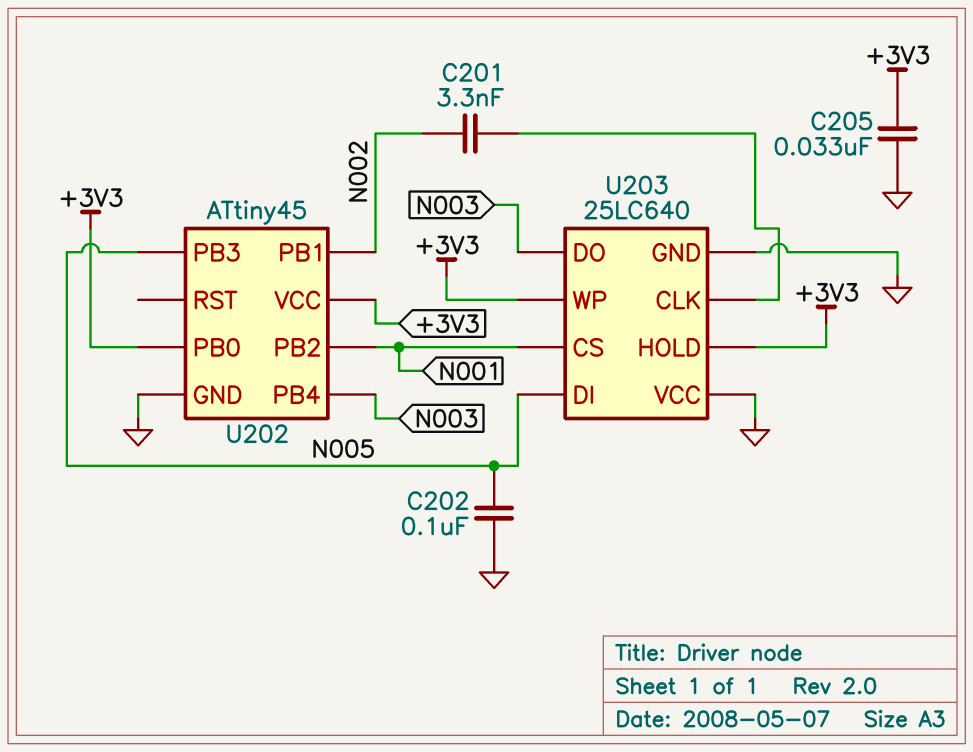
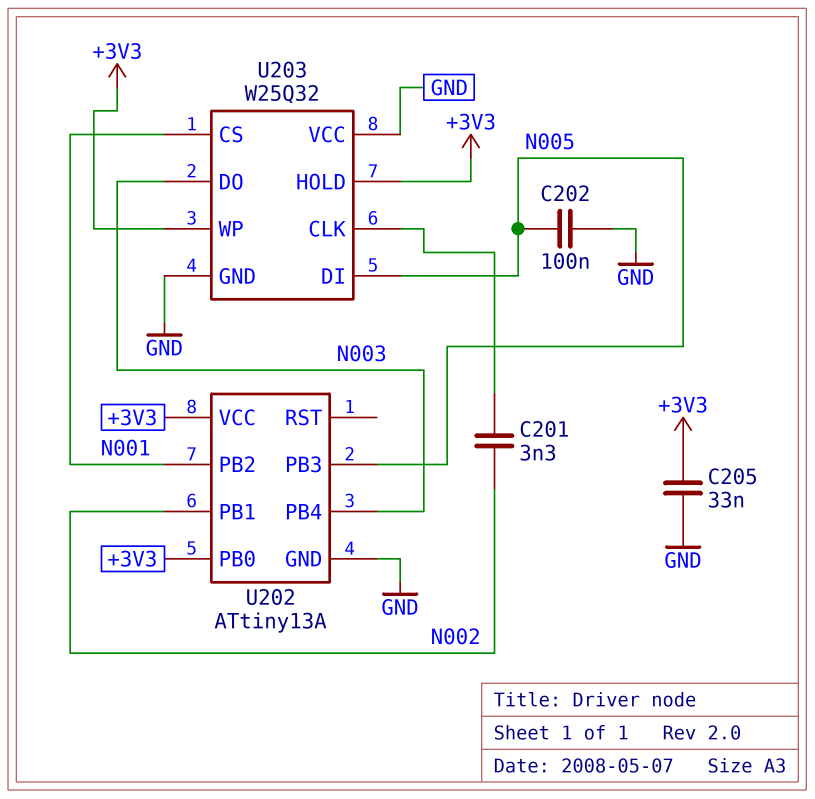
U202: ATtiny45 -> ATtiny13A
U203: 25LC640 -> W25Q32

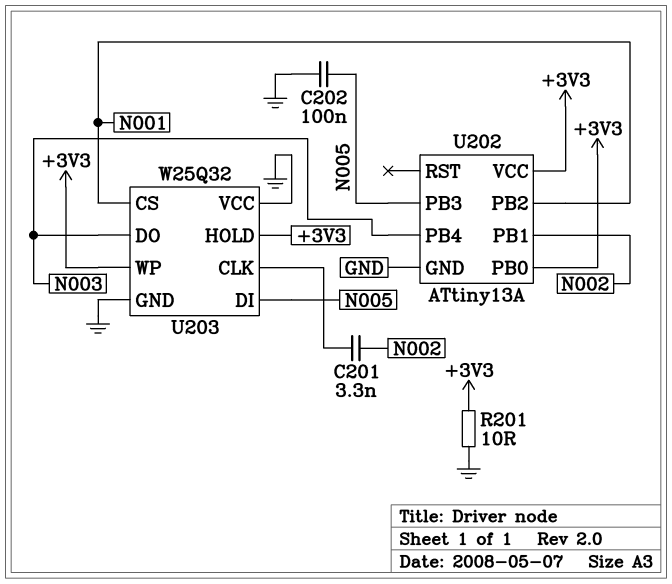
C205: 33nF (+3V3, GND) -> none
R201: none -> 10 (+3V3, GND)

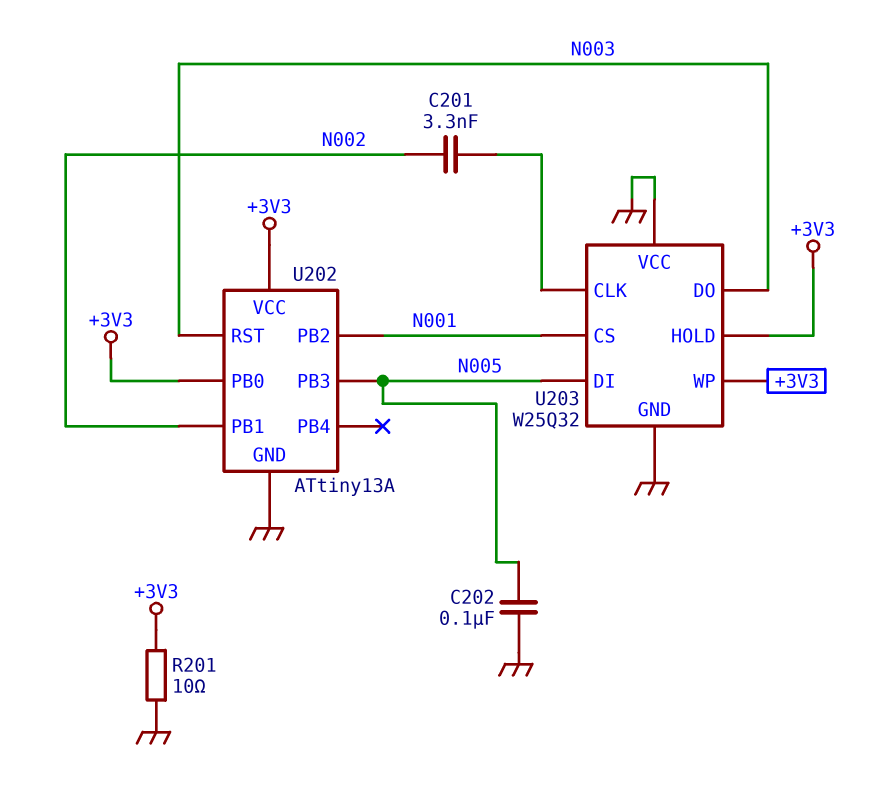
U202 pin PB4: N003 -> none
U202 pin RST: none -> N003

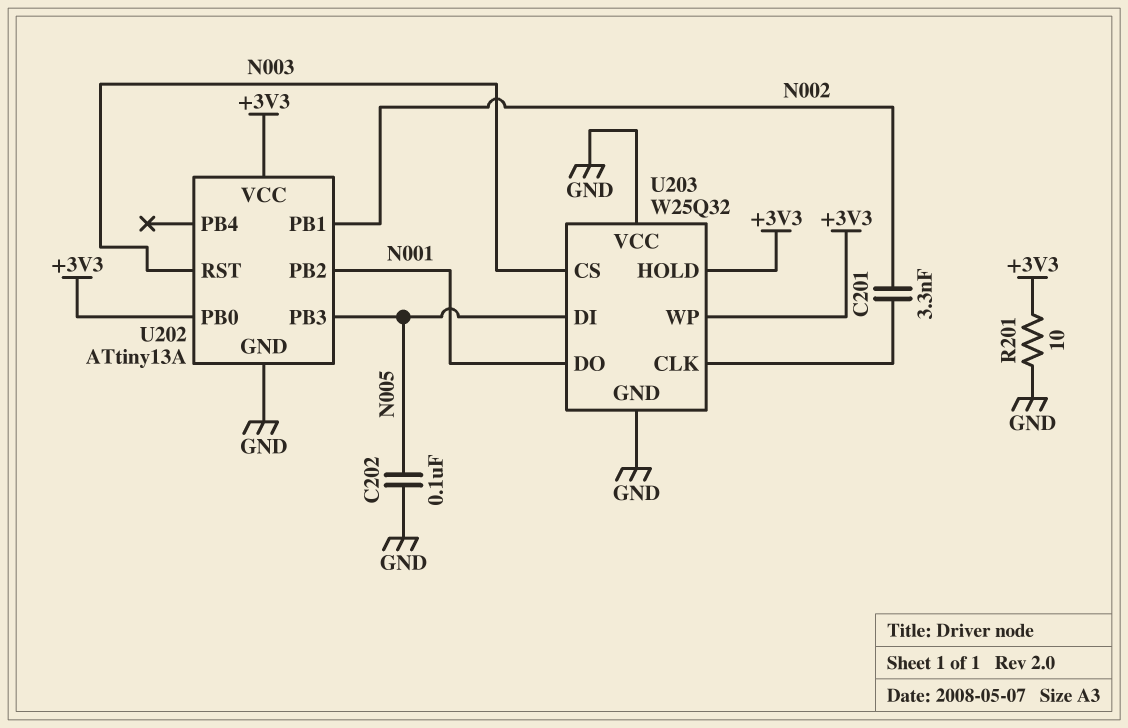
U203 pin CS: N001 -> N003
U203 pin DO: N003 -> N001

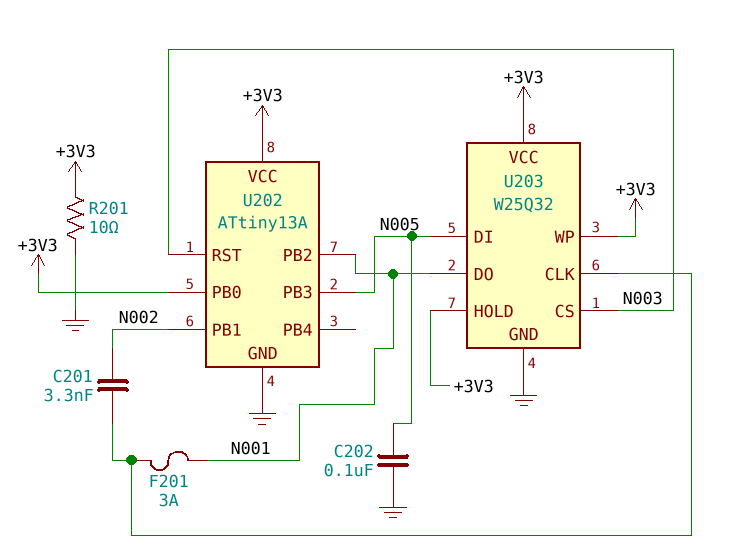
F201: none -> 3A (N001, U203/CLK)
U203 pin VCC: GND -> +3V3

